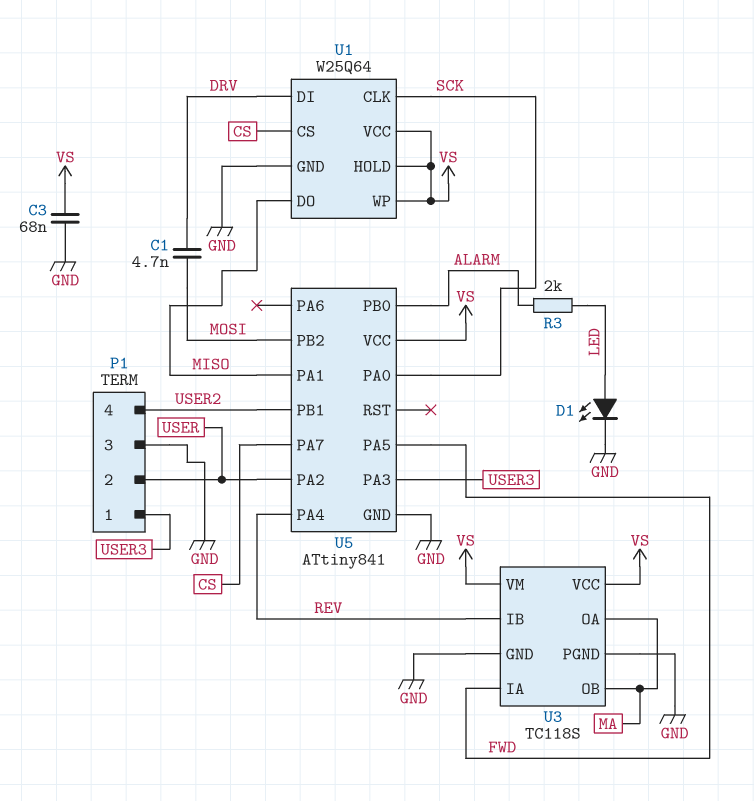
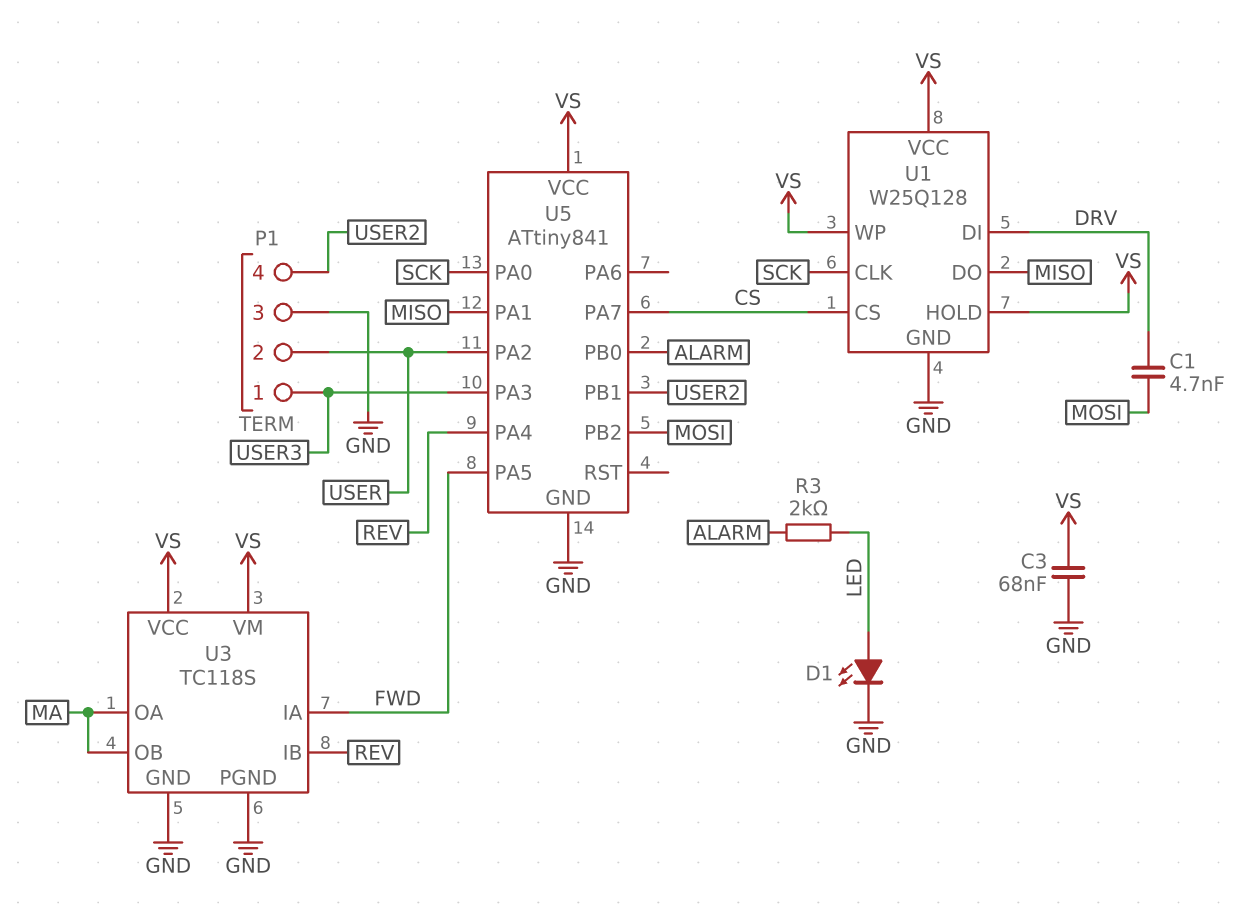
U1: W25Q64 -> W25Q128

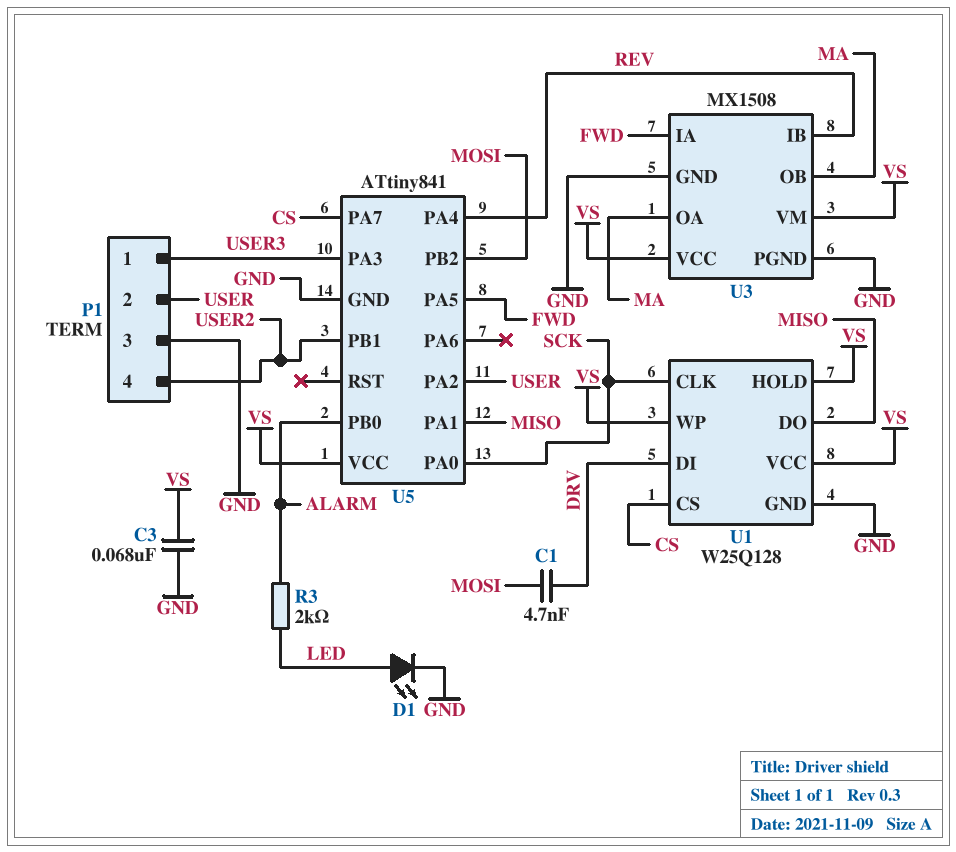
U3: TC118S -> MX1508

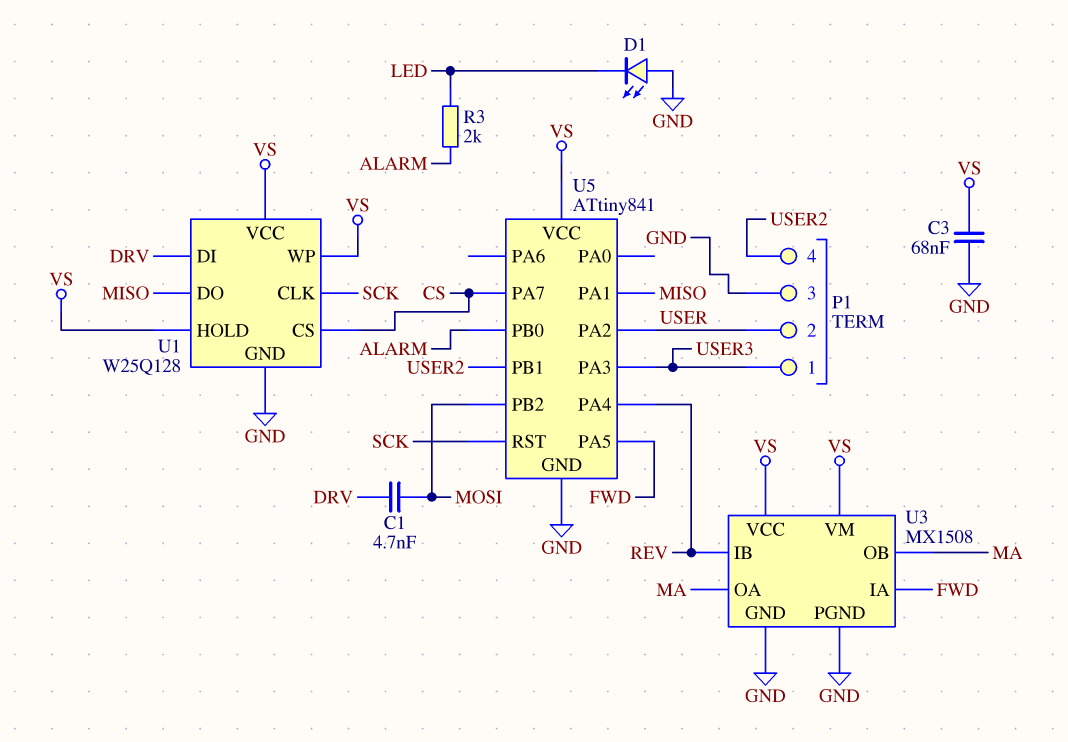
D1: LED (A LED, K GND) -> LED (A GND, K LED)
U5 pin PA0: SCK -> none
U5 pin RST: none -> SCK

